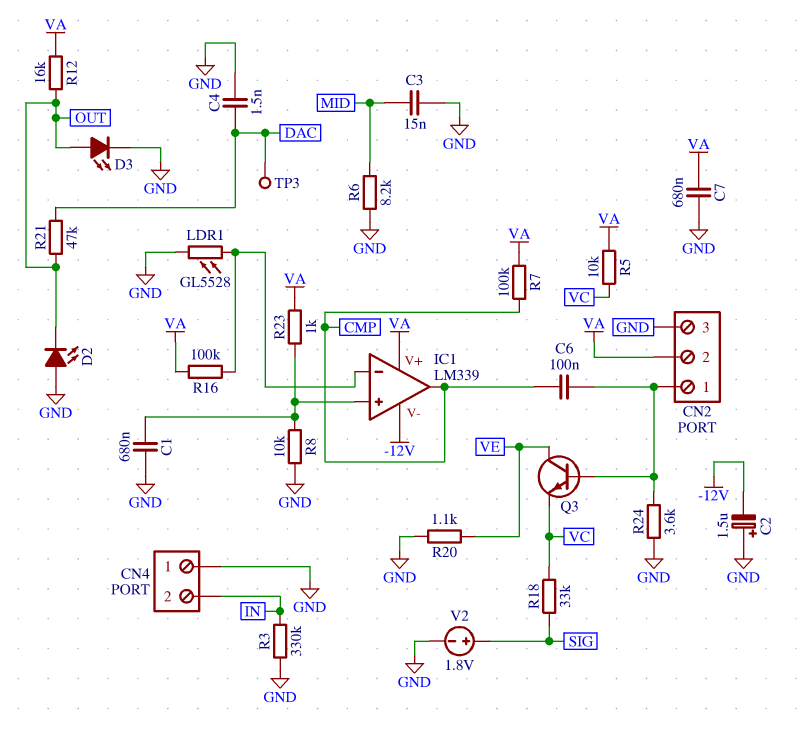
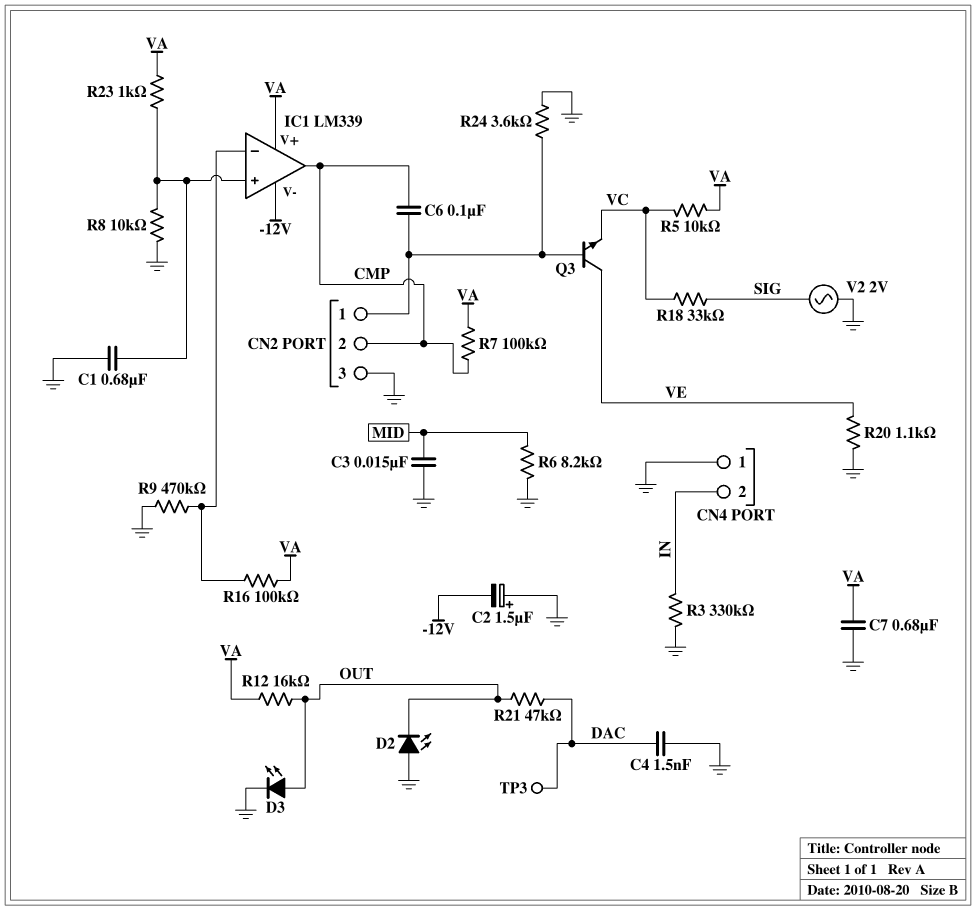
CN2 pin 2: VA -> CMP
LDR1: GL5528 (GND, IC1/in-) -> none
R9: none -> 470k (GND, IC1/in-)
V2: 1.8V (plus SIG, minus GND) -> AC 2V (GND, SIG)

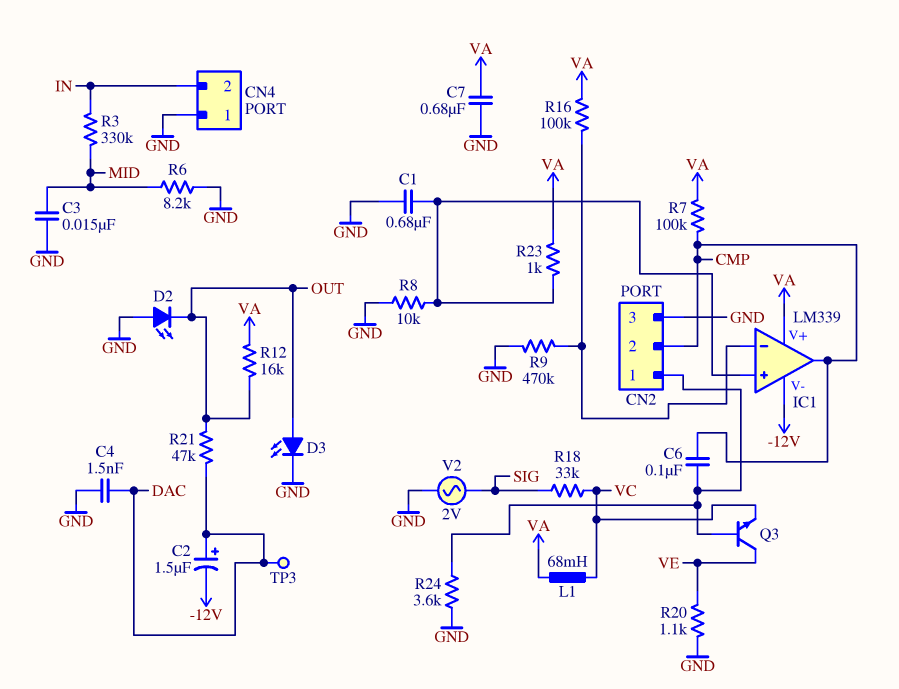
C2: 1.5uF (plus GND, minus -12V) -> 1.5uF (plus DAC, minus -12V)
L1: none -> 68mH (VA, VC)
R3: 330k (GND, IN) -> 330k (IN, MID)
R5: 10k (VA, VC) -> none

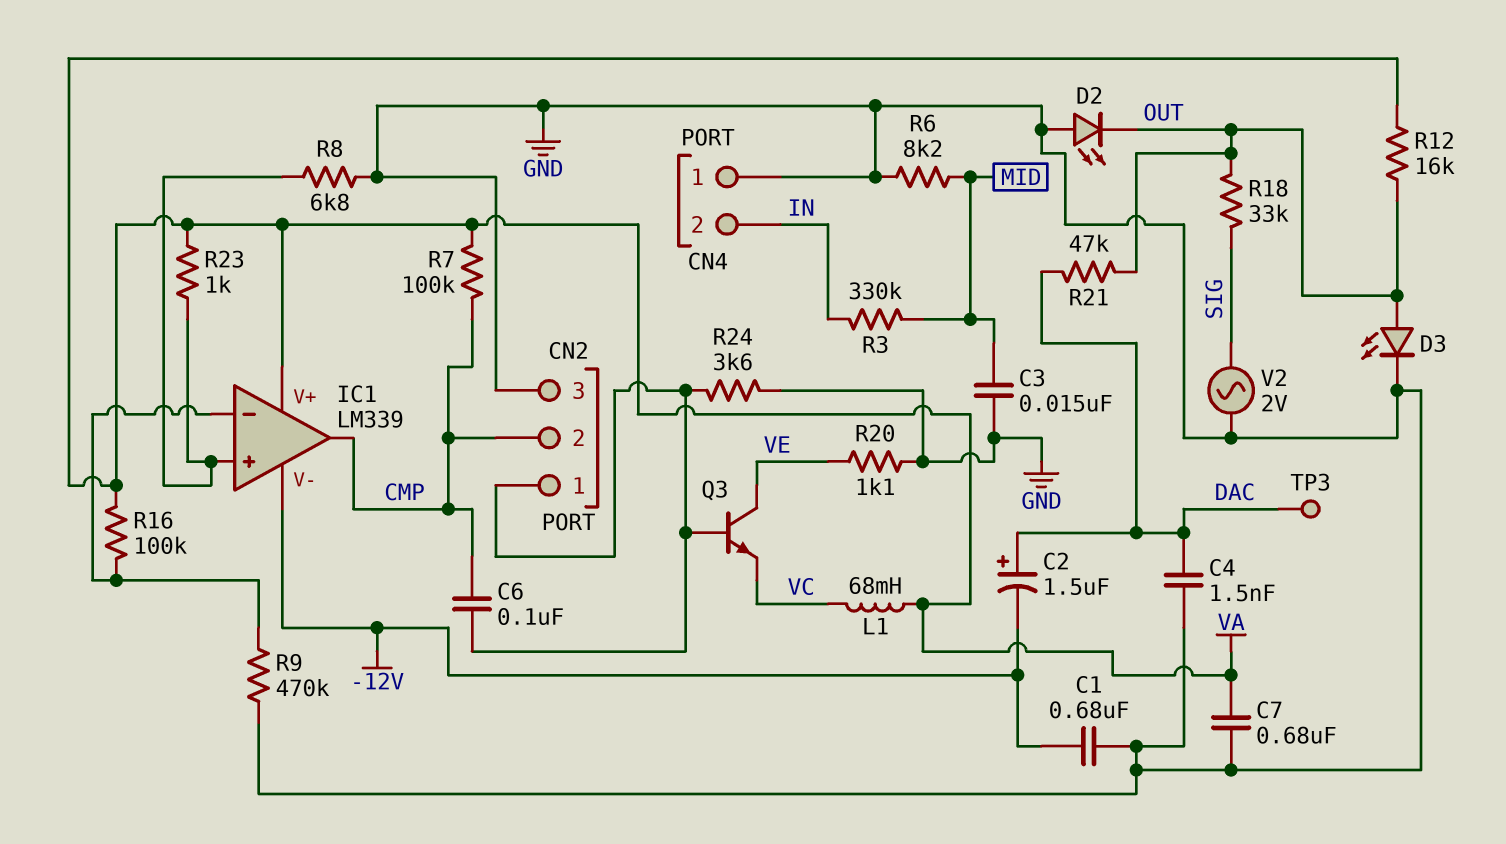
C1: 680nF (GND, IC1/in+) -> 680nF (-12V, GND)
R8: 10k (GND, IC1/in+) -> 6.8k (GND, IC1/in+)
R18: 33k (SIG, VC) -> 33k (OUT, SIG)

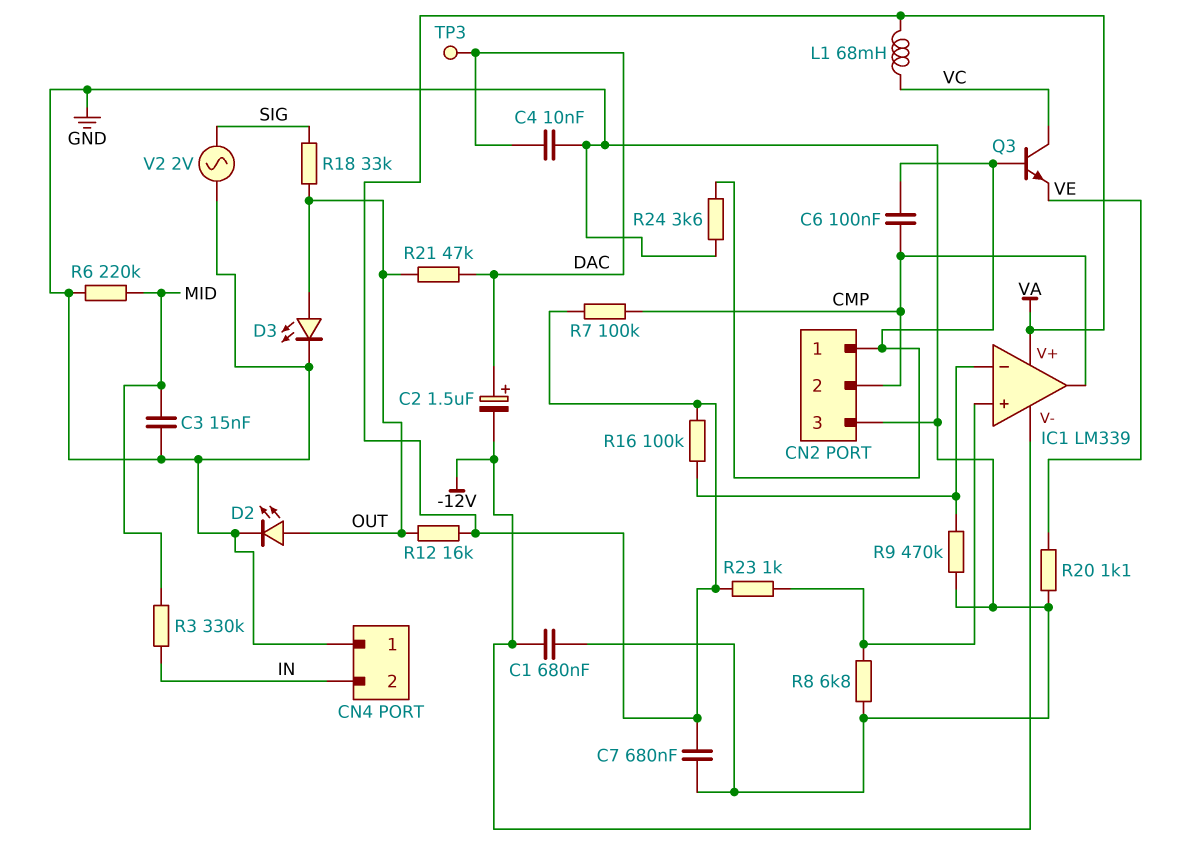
C4: 1.5nF (DAC, GND) -> 10nF (DAC, GND)
D2: LED (A GND, K OUT) -> LED (A OUT, K GND)
Q3: NPN (B CN2/1, C VE, E VC) -> NPN (B CN2/1, C VC, E VE)
R6: 8.2k (GND, MID) -> 220k (GND, MID)

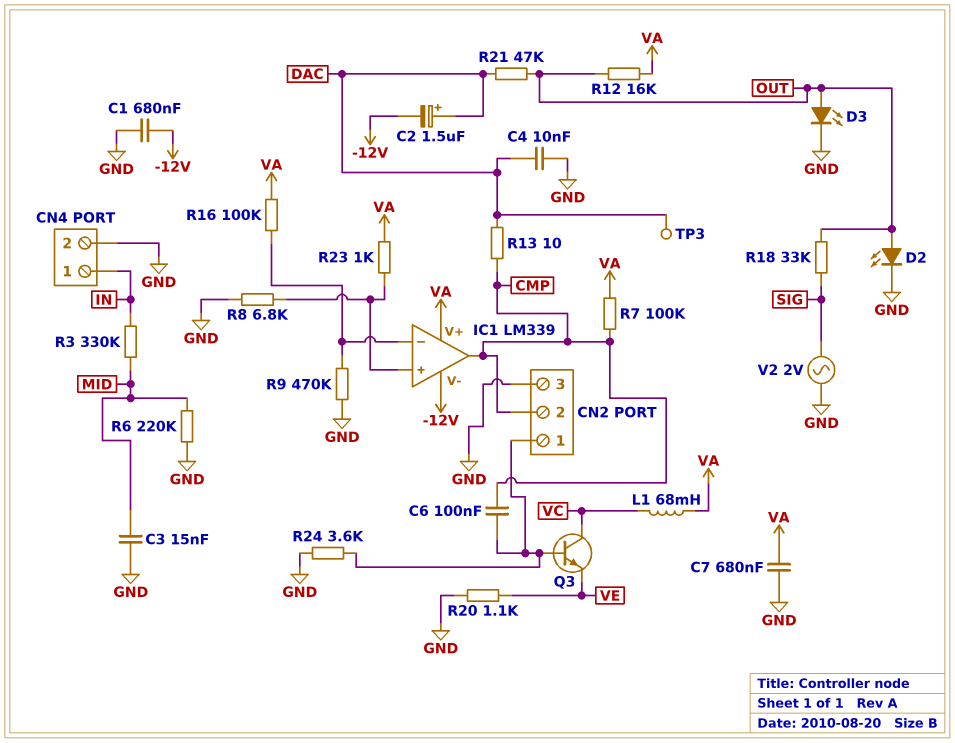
CN4 pin 1: GND -> IN
CN4 pin 2: IN -> GND
R13: none -> 10 (CMP, DAC)

